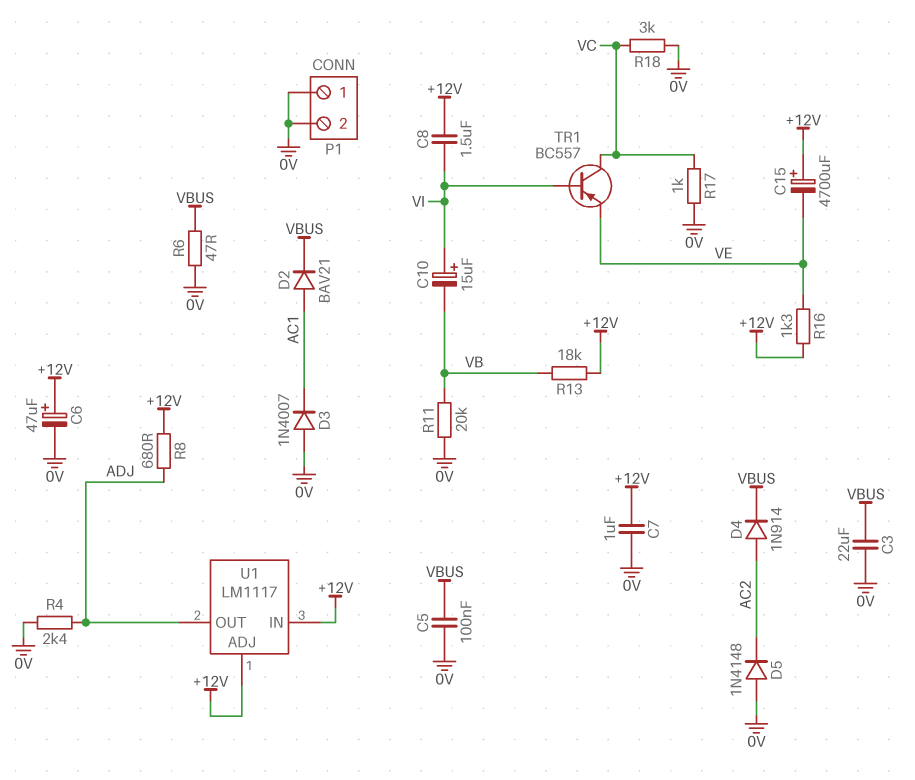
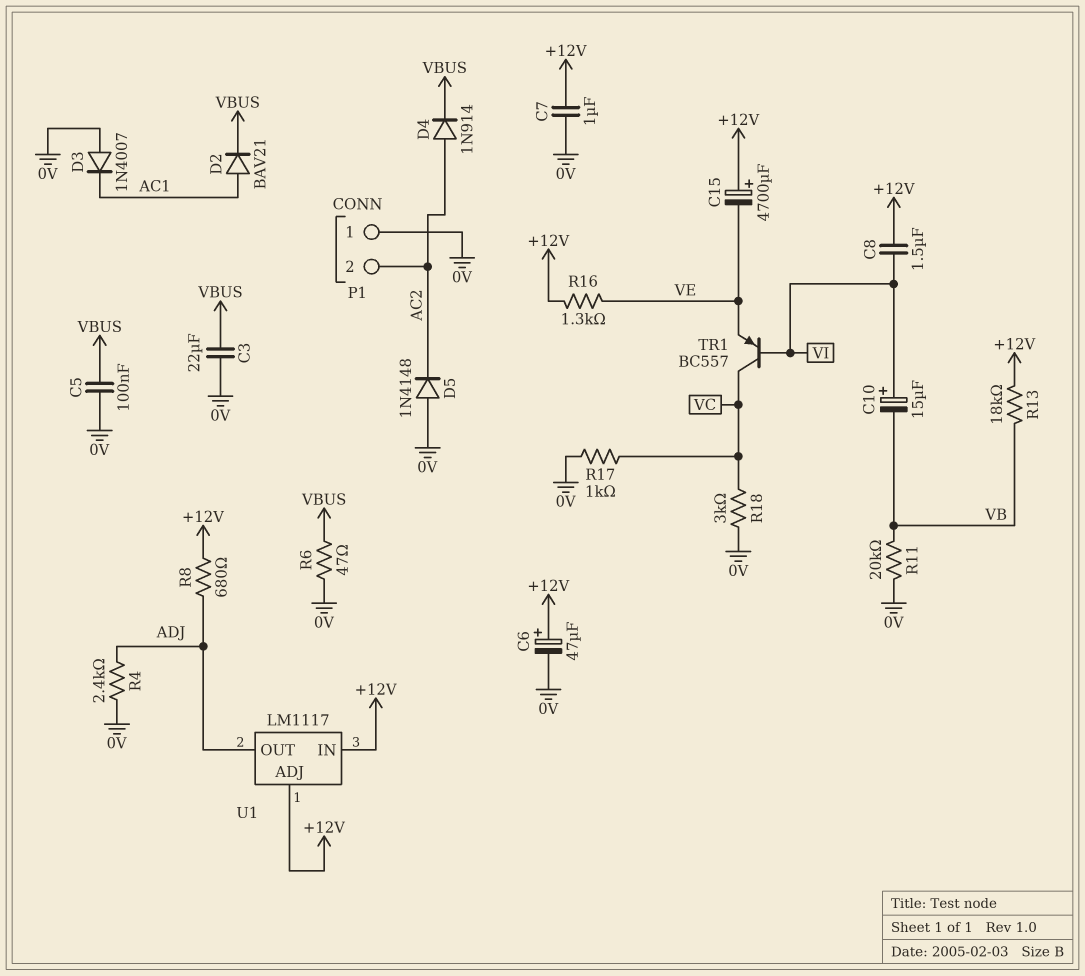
P1 pin 2: 0V -> AC2

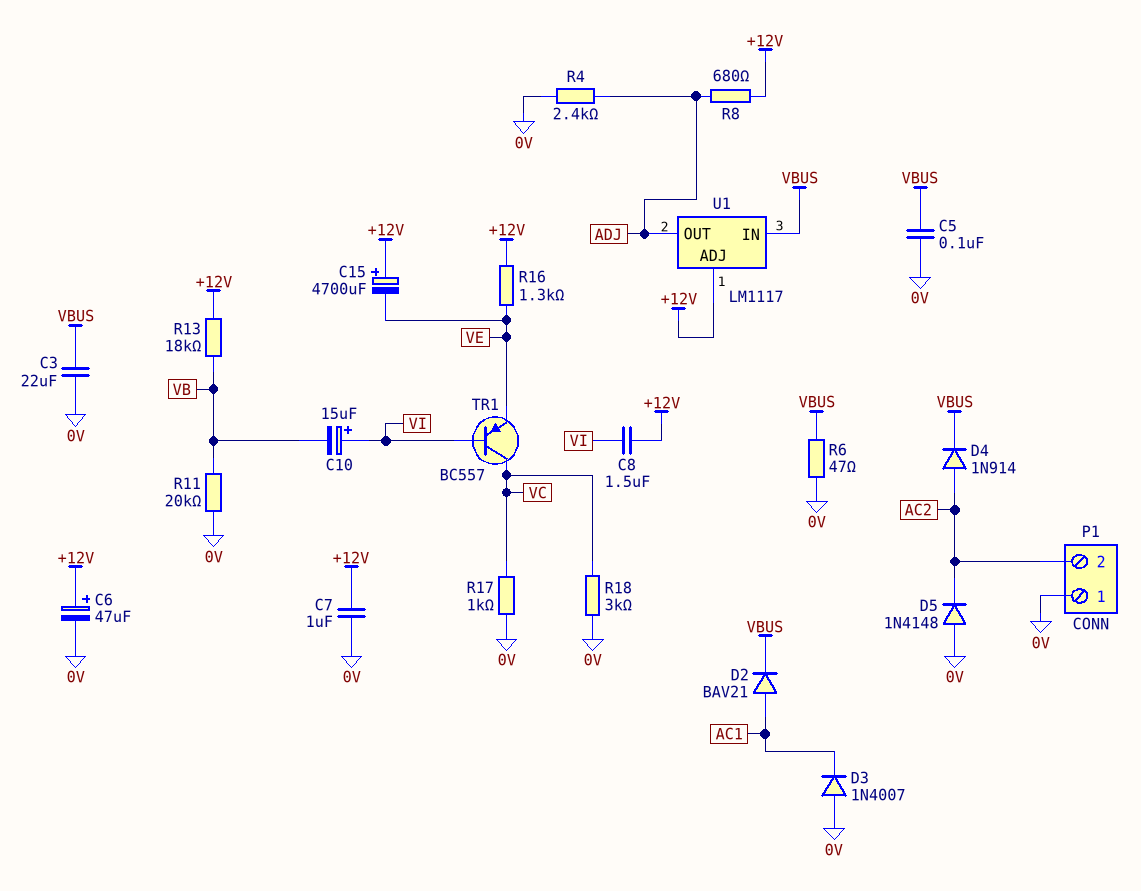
U1 pin IN: +12V -> VBUS

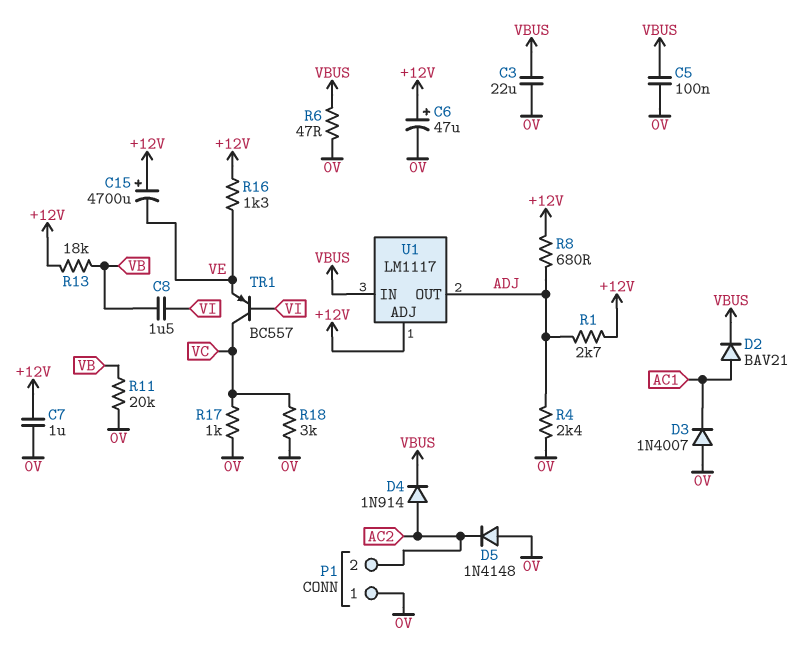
C8: 1.5uF (+12V, VI) -> 1.5uF (VB, VI)
C10: 15uF (plus VI, minus VB) -> none
R1: none -> 2.7k (+12V, ADJ)

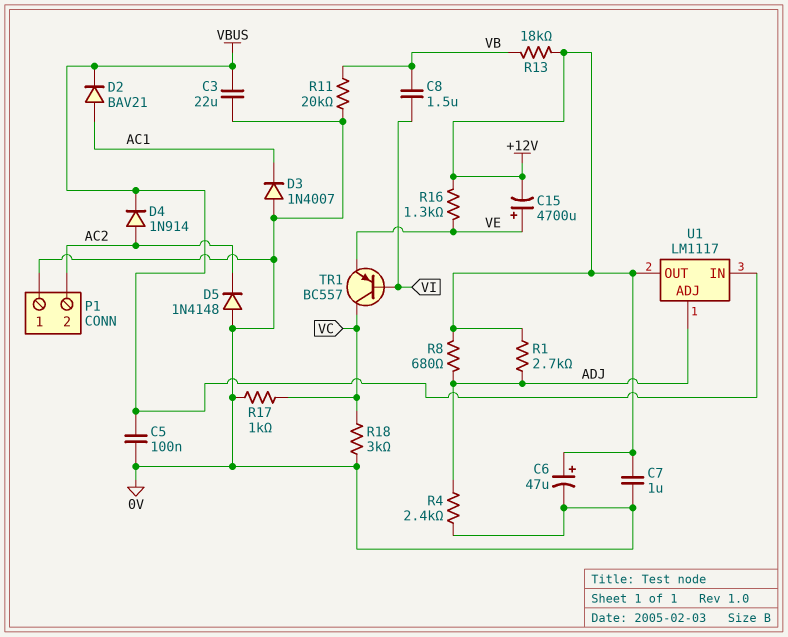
C15: 4700uF (plus +12V, minus VE) -> 4700uF (plus VE, minus +12V)
R6: 47 (0V, VBUS) -> none
U1 pin ADJ: +12V -> ADJ
U1 pin OUT: ADJ -> +12V

